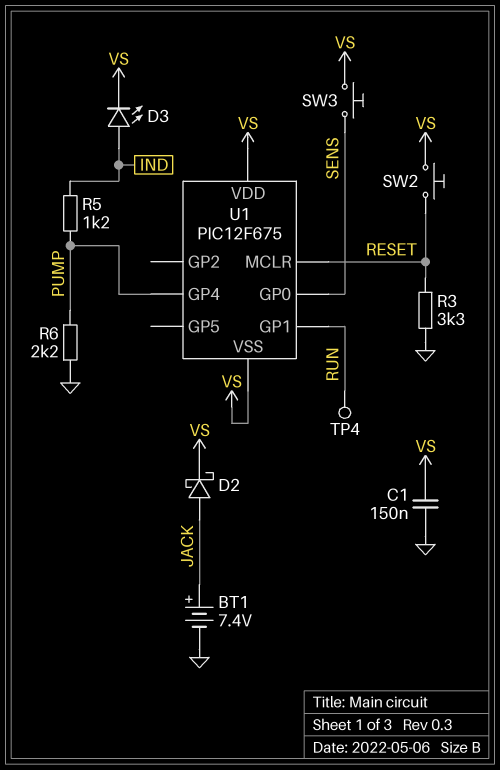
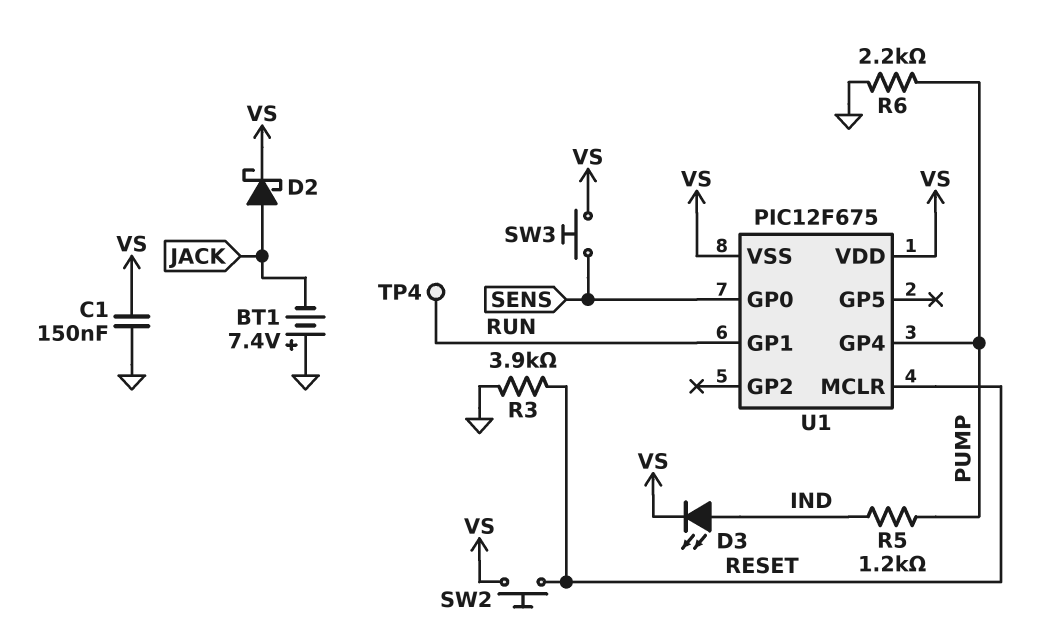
BT1: 7.4V (plus JACK, minus GND) -> 7.4V (plus GND, minus JACK)
R3: 3.3k (GND, RESET) -> 3.9k (GND, RESET)

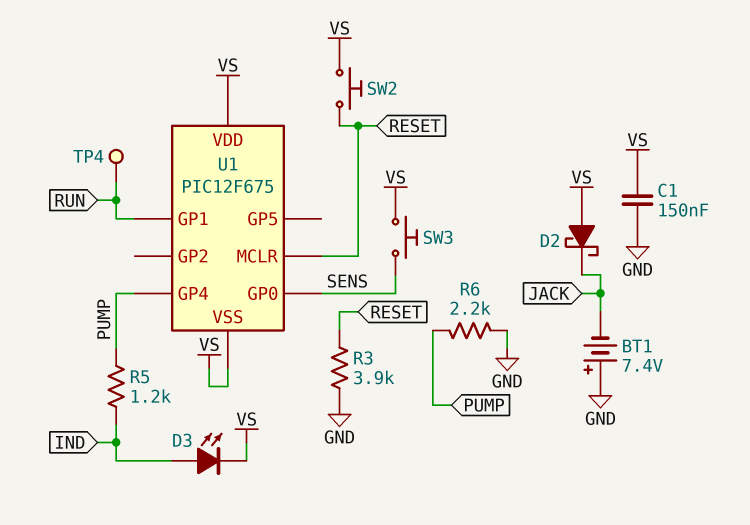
D2: schottky (A JACK, K VS) -> schottky (A VS, K JACK)

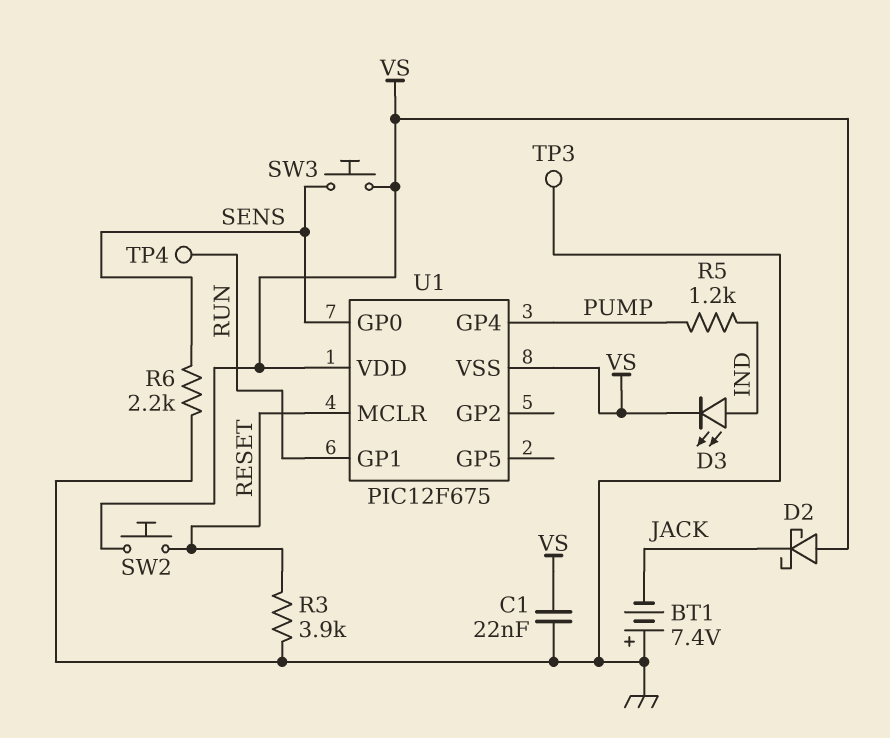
C1: 150nF (GND, VS) -> 22nF (GND, VS)
R6: 2.2k (GND, PUMP) -> 2.2k (GND, SENS)
TP3: none -> test point (GND)

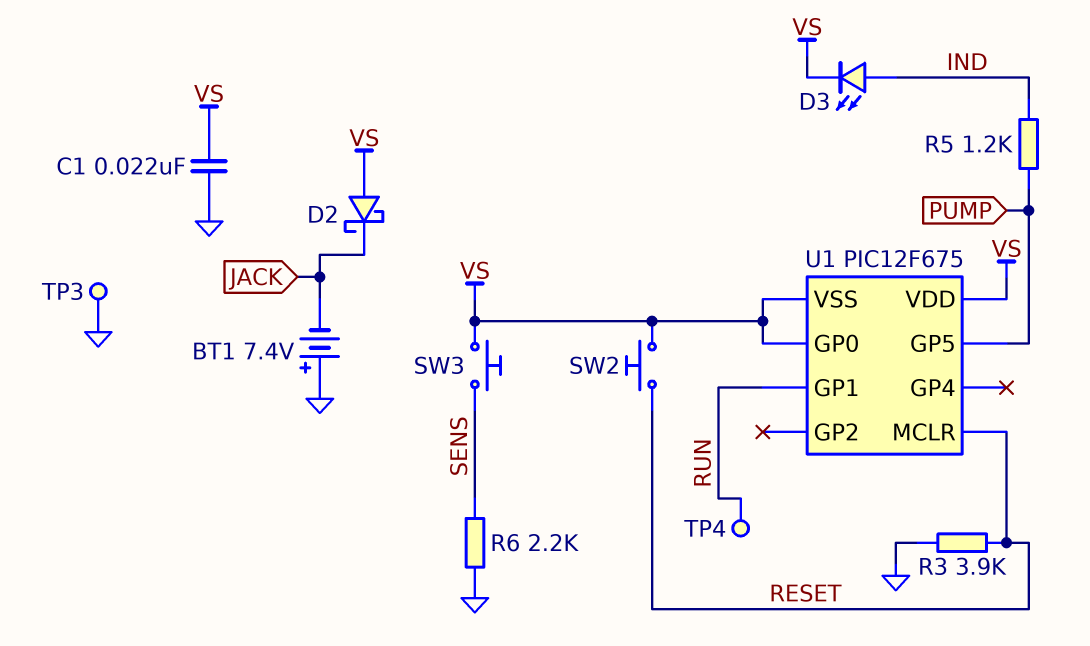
U1 pin GP0: SENS -> VS
U1 pin GP4: PUMP -> none
U1 pin GP5: none -> PUMP

